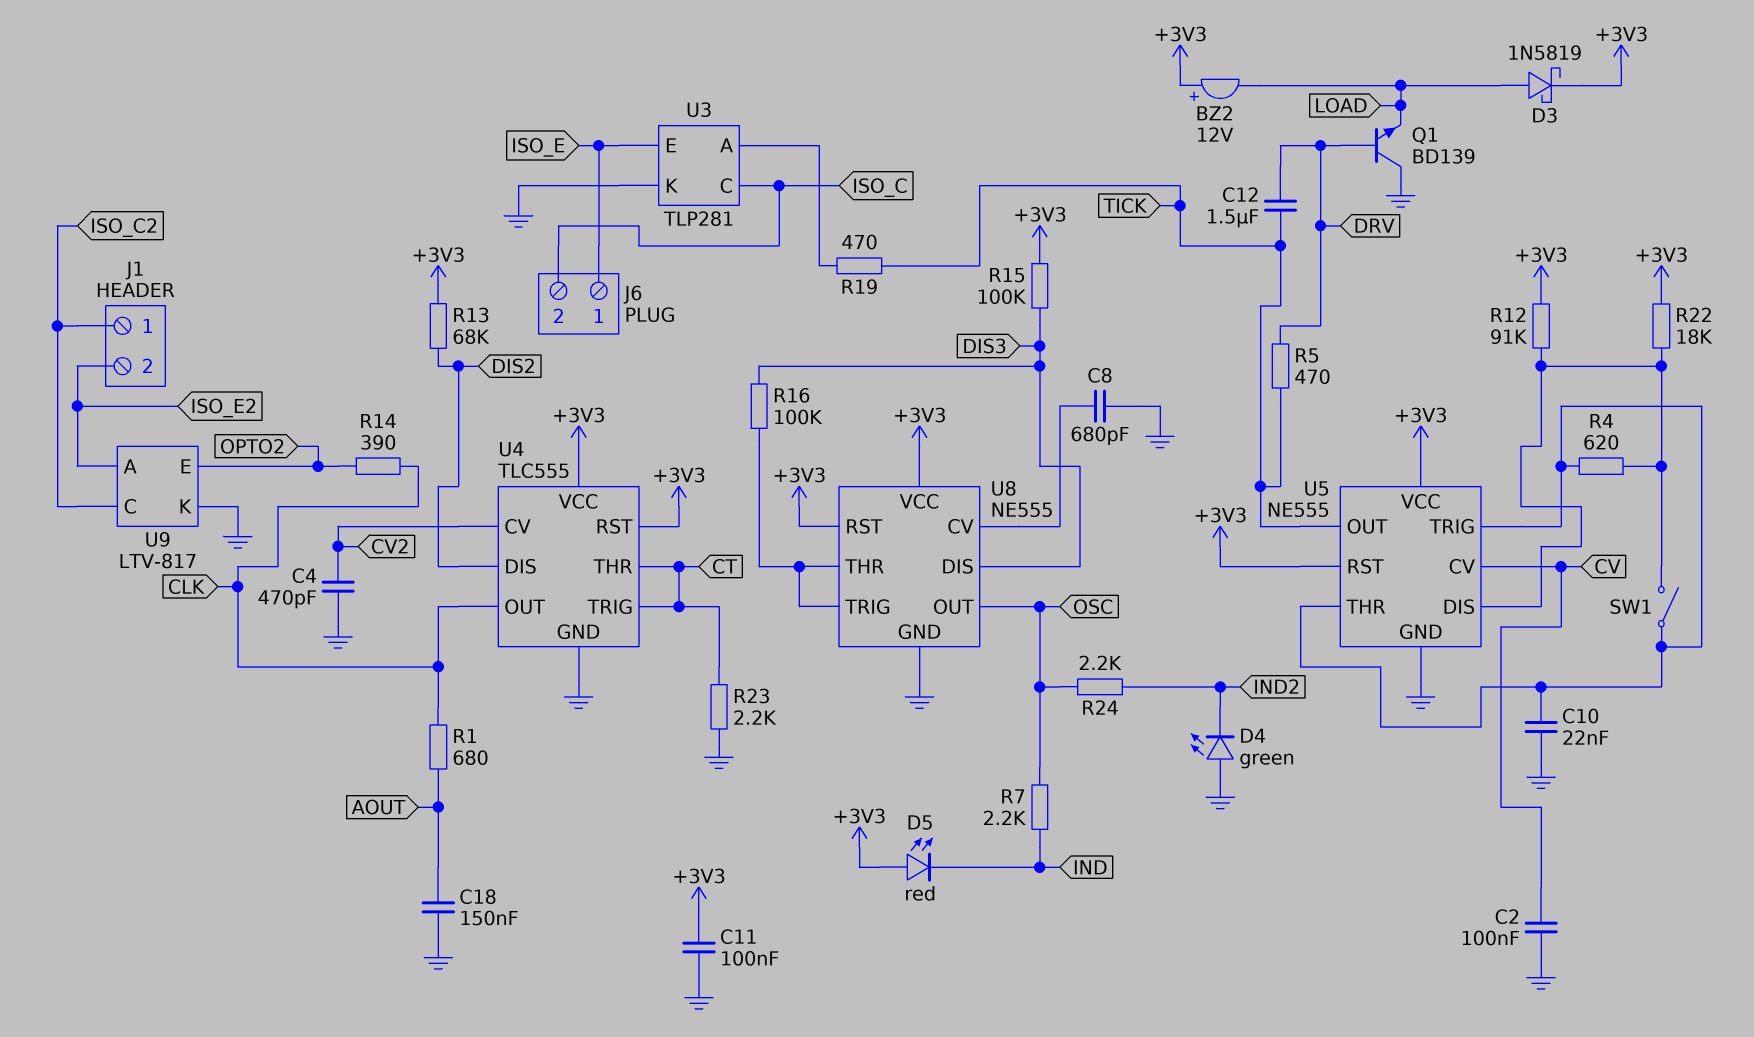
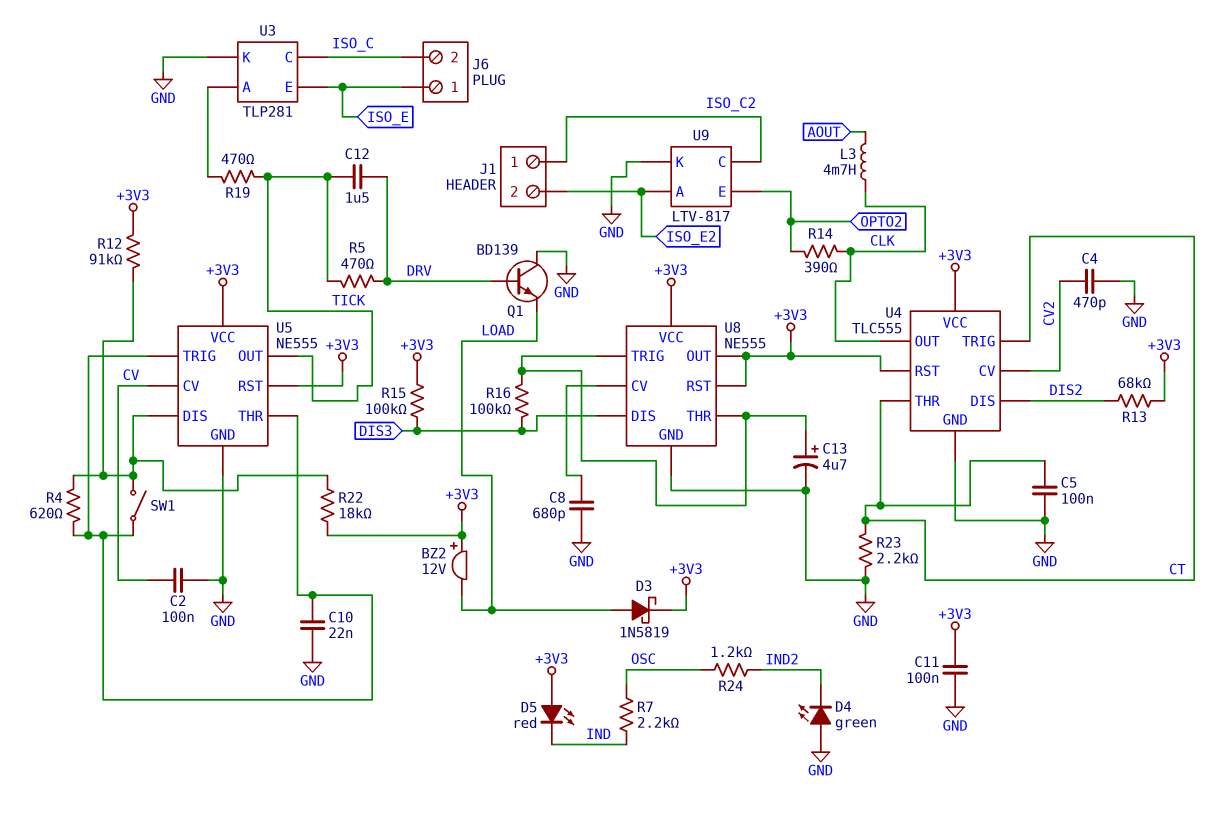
C5: none -> 100nF (CT, GND)
C13: none -> 4.7uF (plus U8/THR, minus GND)
C18: 150nF (AOUT, GND) -> none
L3: none -> 4.7mH (AOUT, CLK)
R1: 680 (AOUT, CLK) -> none
R24: 2.2k (IND2, OSC) -> 1.2k (IND2, OSC)
U8 pin OUT: OSC -> +3V3

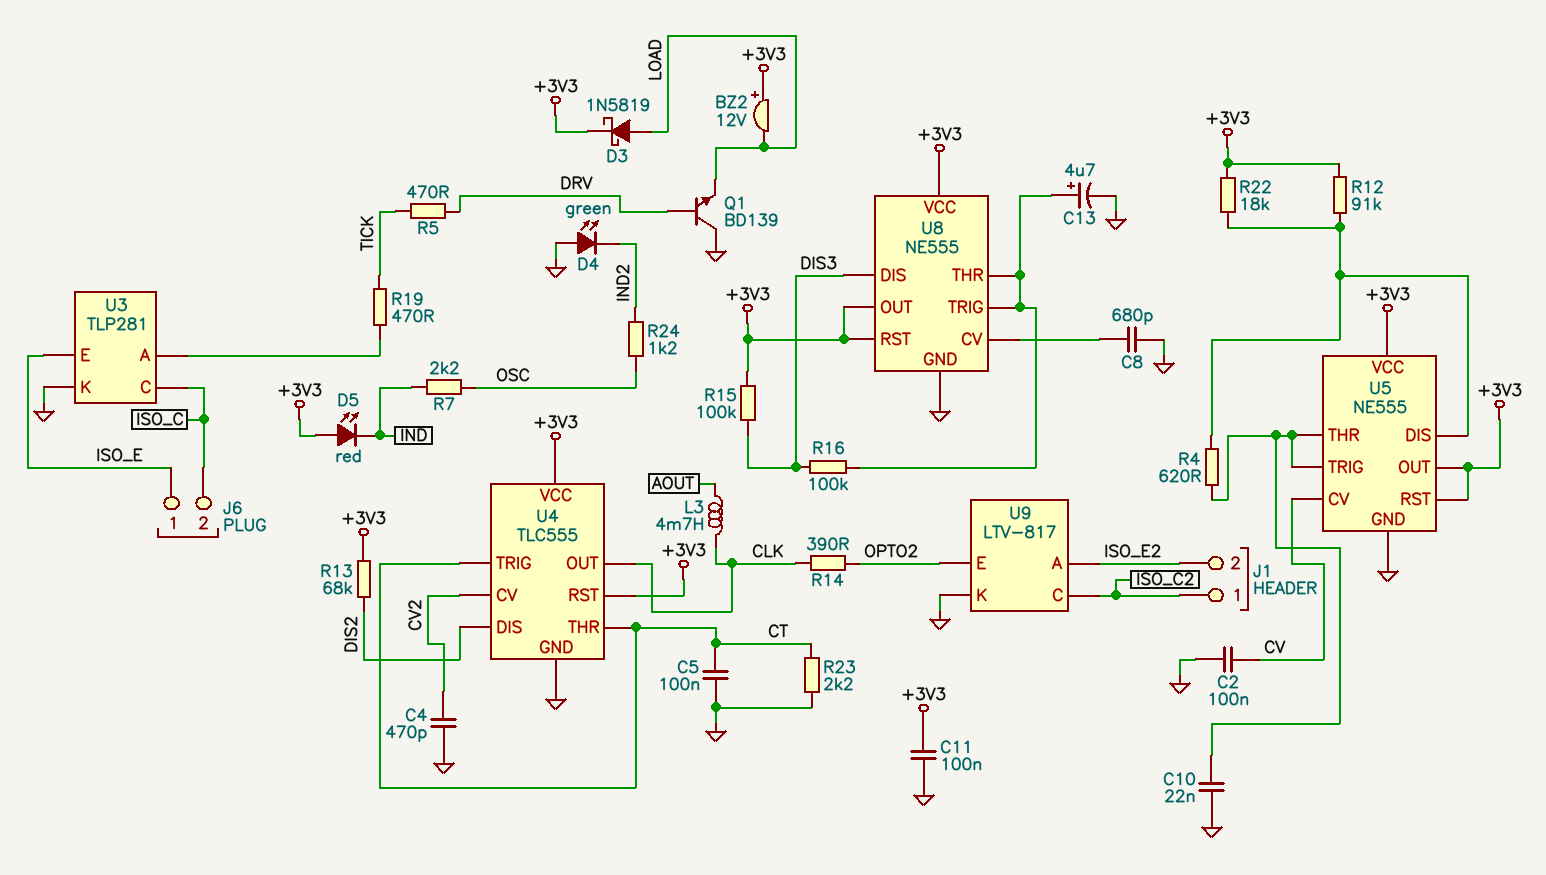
C12: 1.5uF (DRV, TICK) -> none
SW1: switch (U5/DIS, U5/THR) -> none
U5 pin OUT: TICK -> +3V3

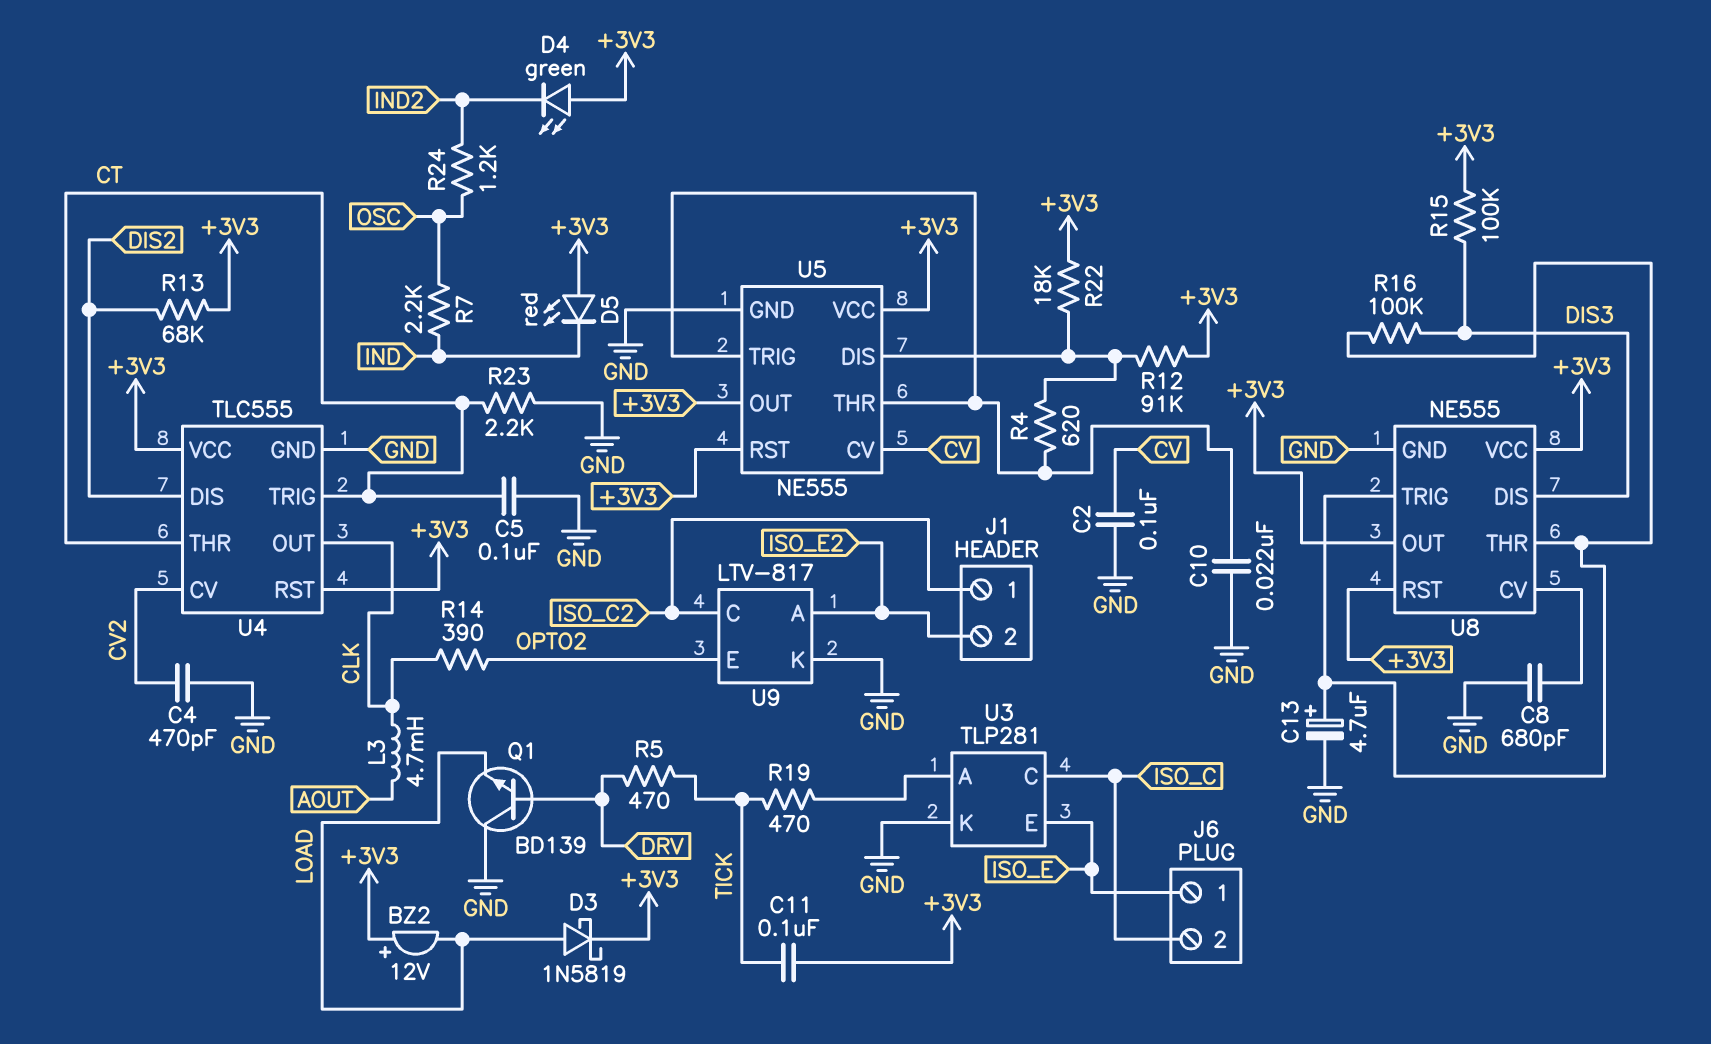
C11: 100nF (+3V3, GND) -> 100nF (+3V3, TICK)
D4: LED green (A GND, K IND2) -> LED green (A +3V3, K IND2)

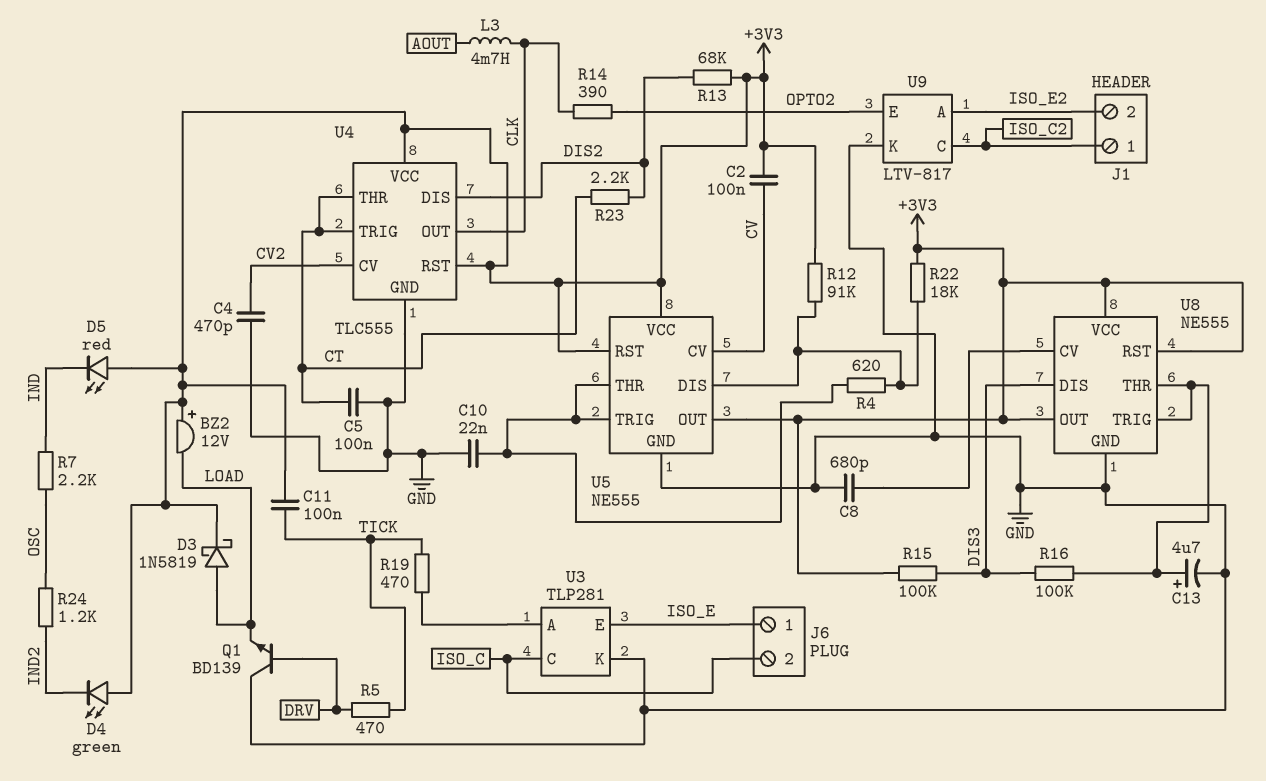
C2: 100nF (CV, GND) -> 100nF (+3V3, CV)
R23: 2.2k (CT, GND) -> 2.2k (CT, DIS2)

